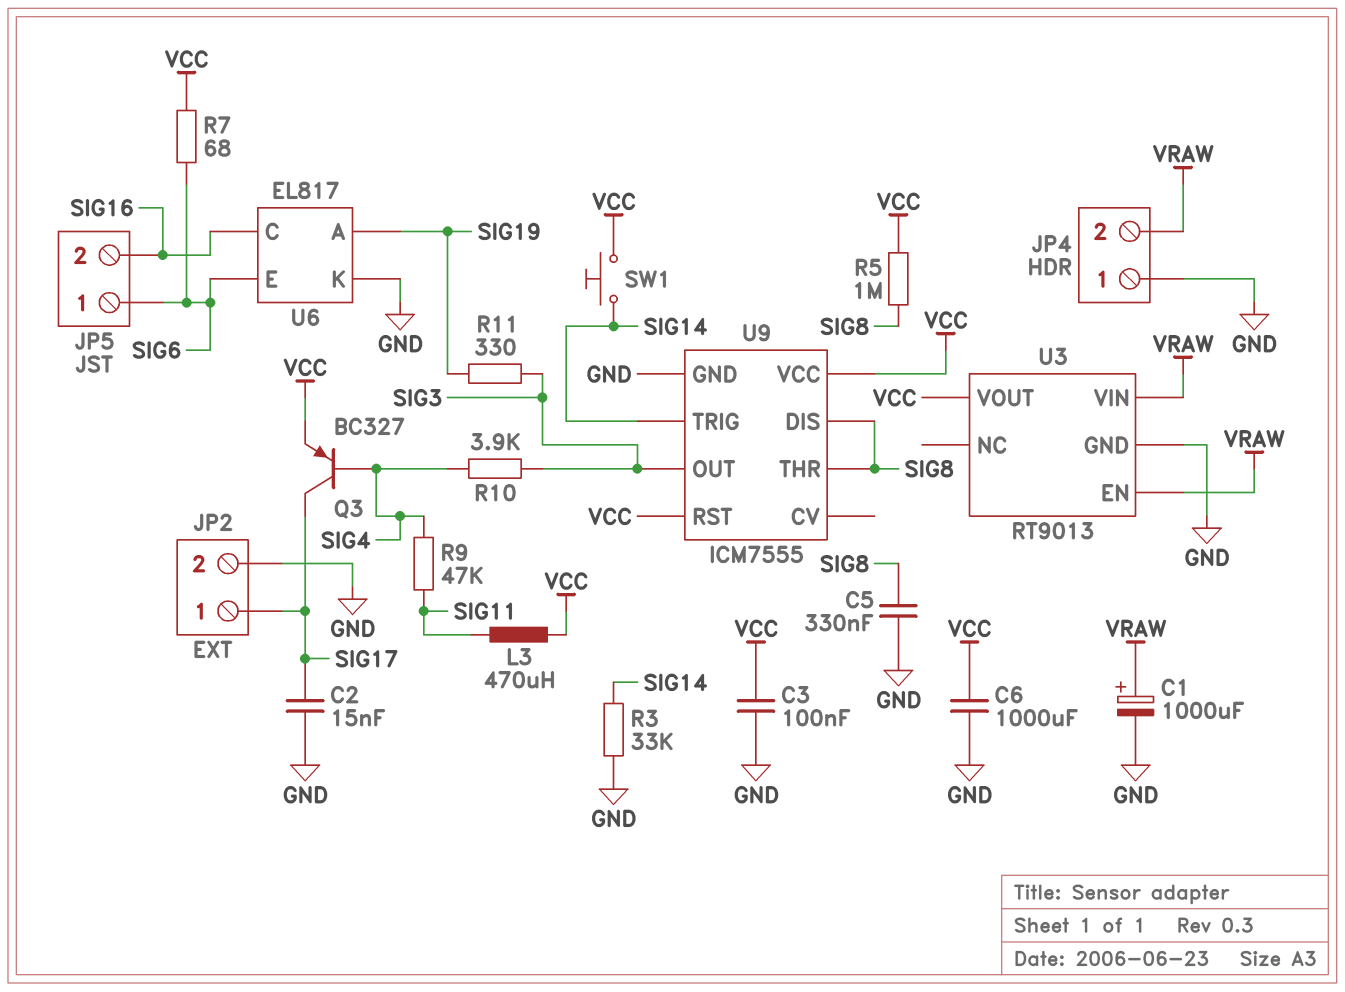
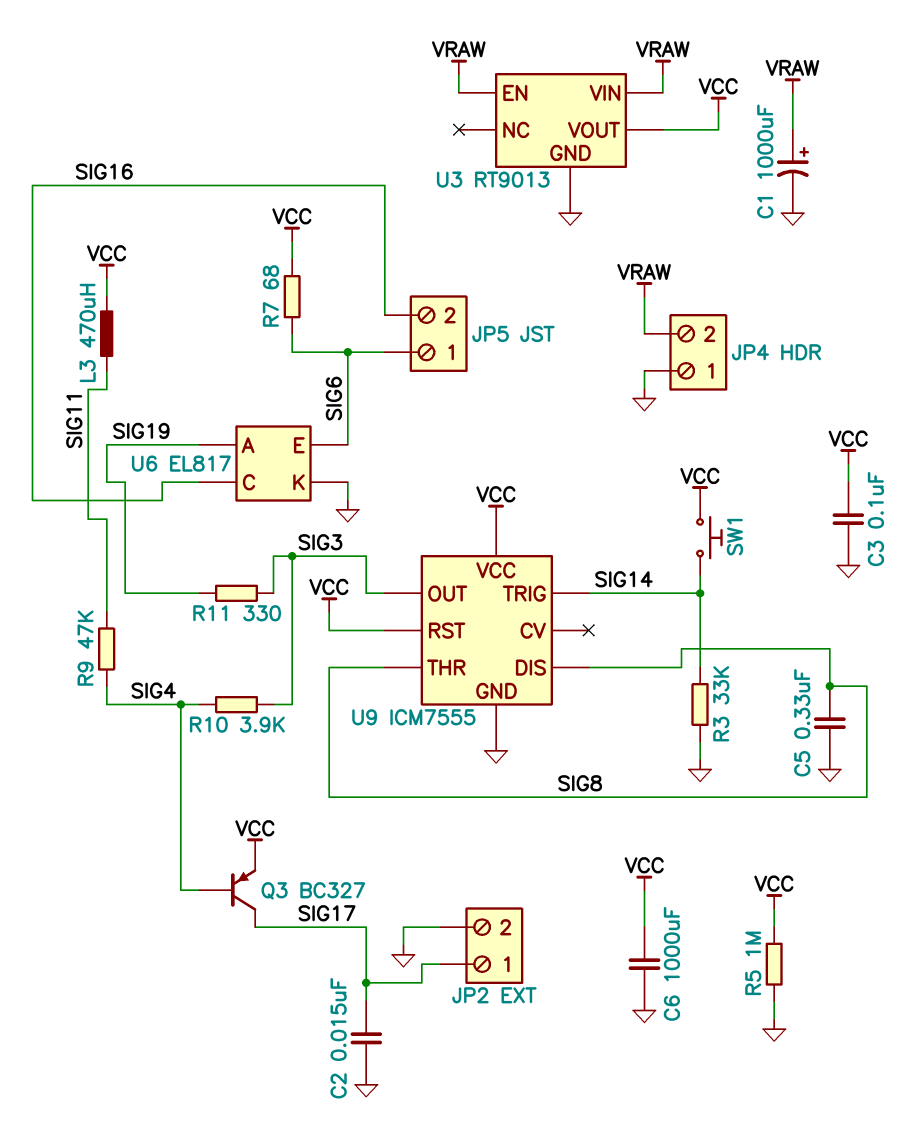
R5: 1M (SIG8, VCC) -> 1M (GND, VCC)

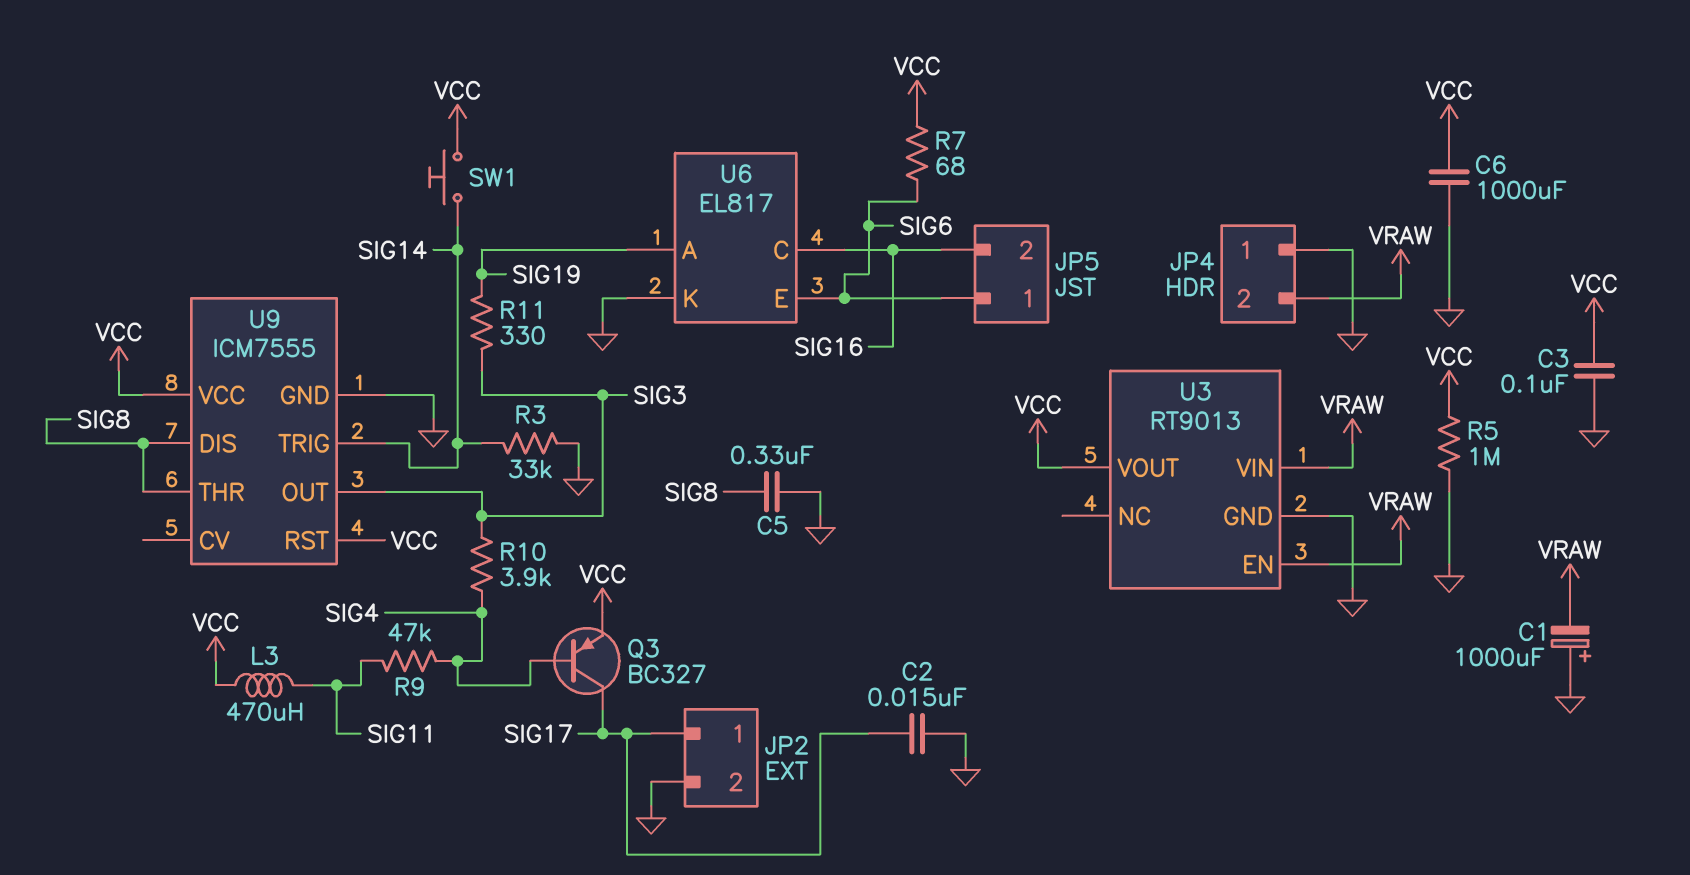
C1: 1000uF (plus VRAW, minus GND) -> 1000uF (plus GND, minus VRAW)

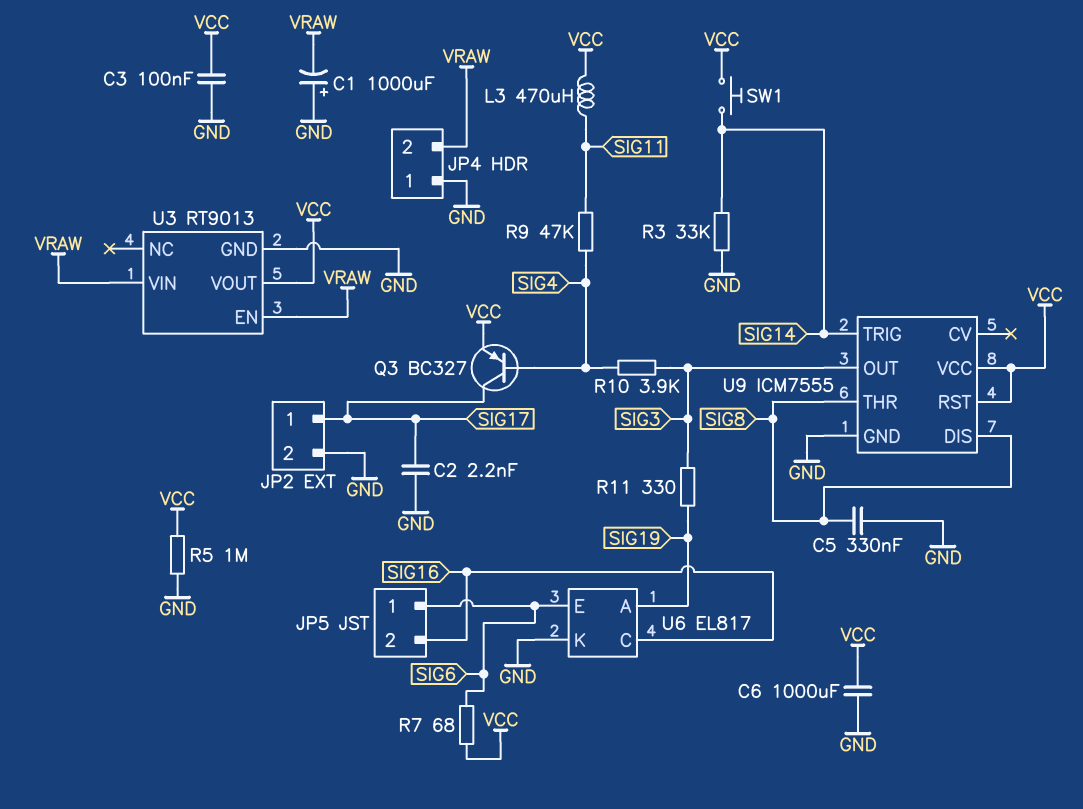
C2: 15nF (GND, SIG17) -> 2.2nF (GND, SIG17)

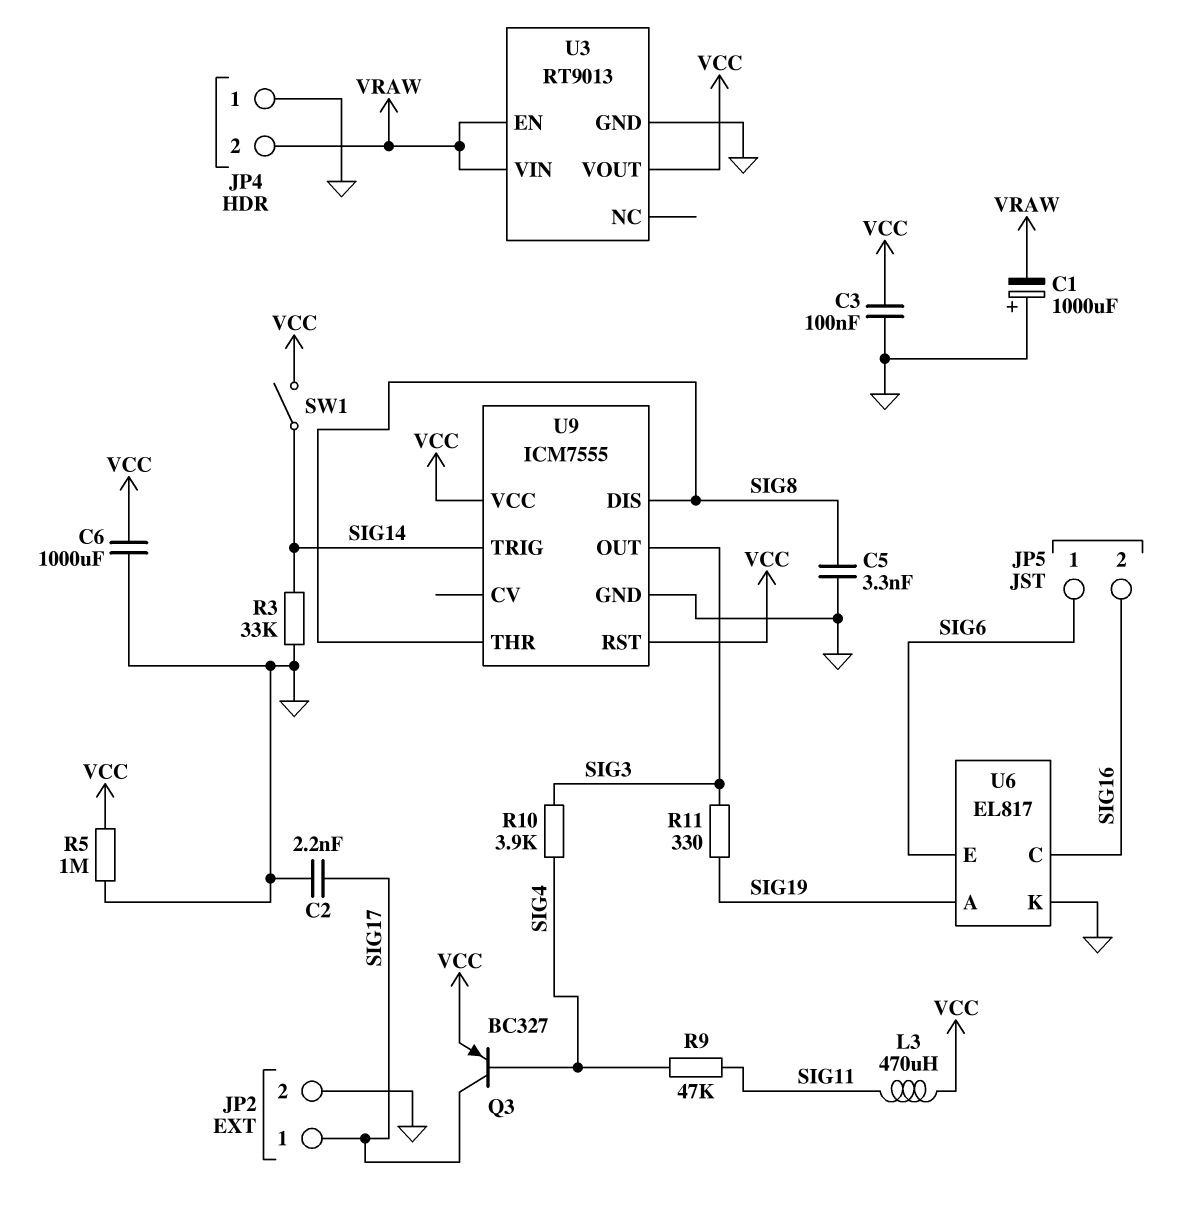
C5: 330nF (GND, SIG8) -> 3.3nF (GND, SIG8)
R7: 68 (SIG6, VCC) -> none
SW1: button (SIG14, VCC) -> switch (SIG14, VCC)

